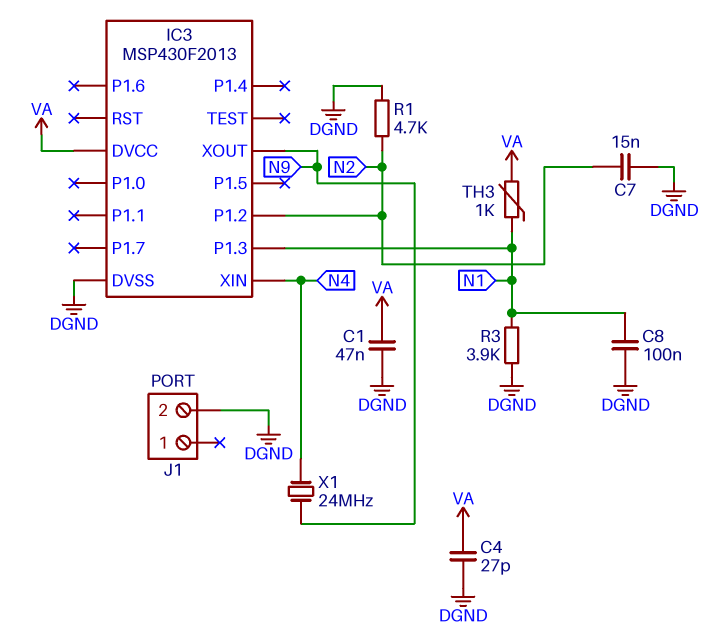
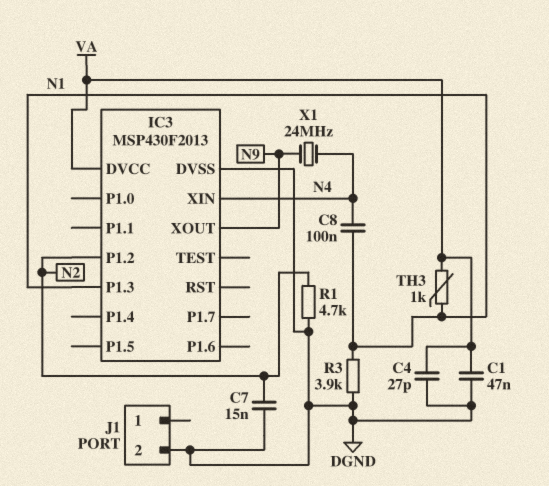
C8: 100nF (DGND, N1) -> 100nF (N1, N4)

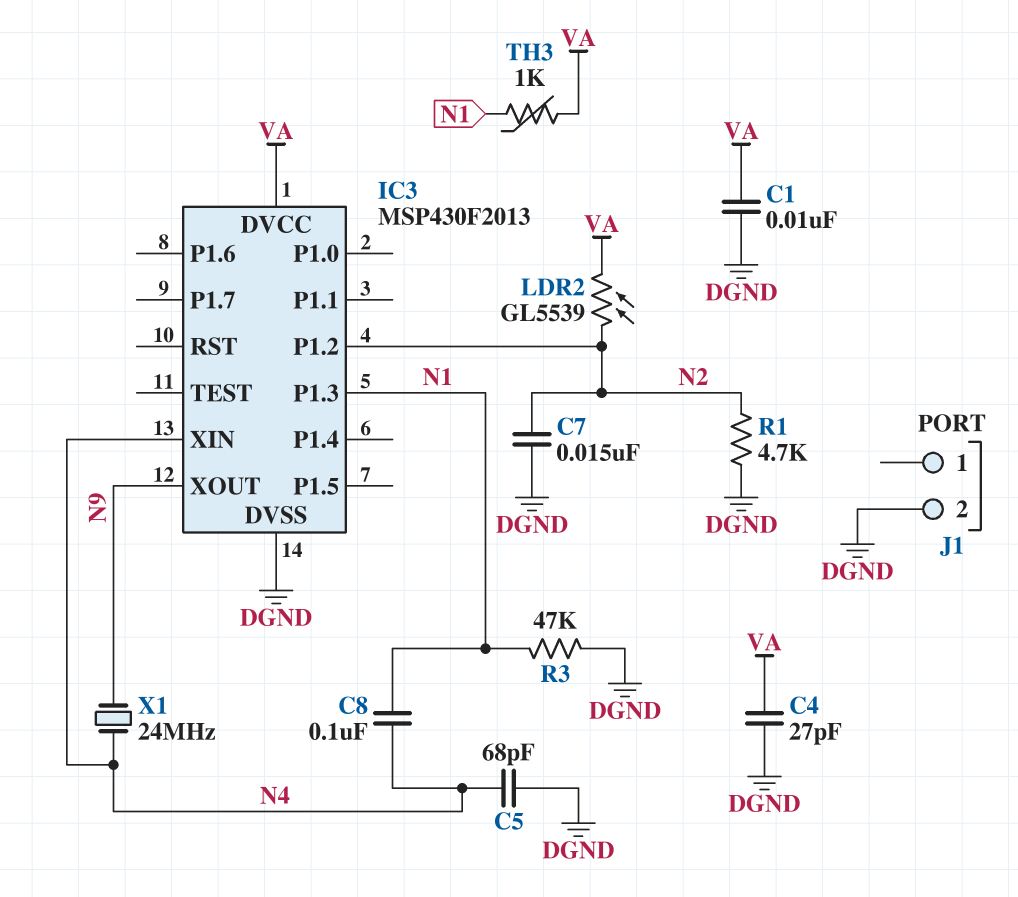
C1: 47nF (DGND, VA) -> 10nF (DGND, VA)
C5: none -> 68pF (DGND, N4)
LDR2: none -> GL5539 (N2, VA)
R3: 3.9k (DGND, N1) -> 47k (DGND, N1)

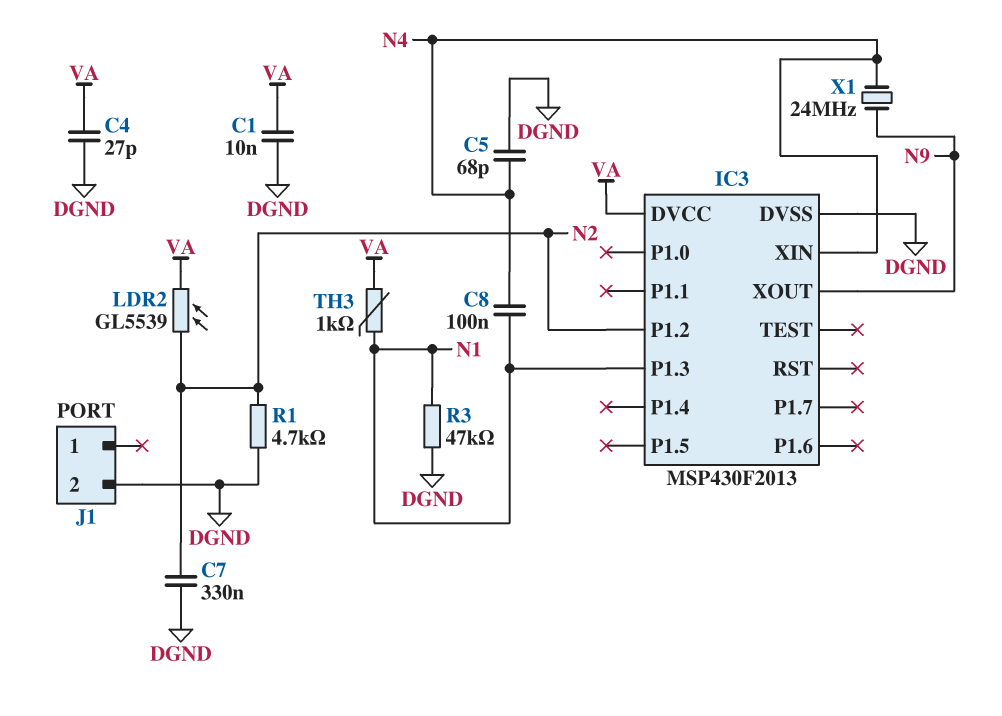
C7: 15nF (DGND, N2) -> 330nF (DGND, N2)

